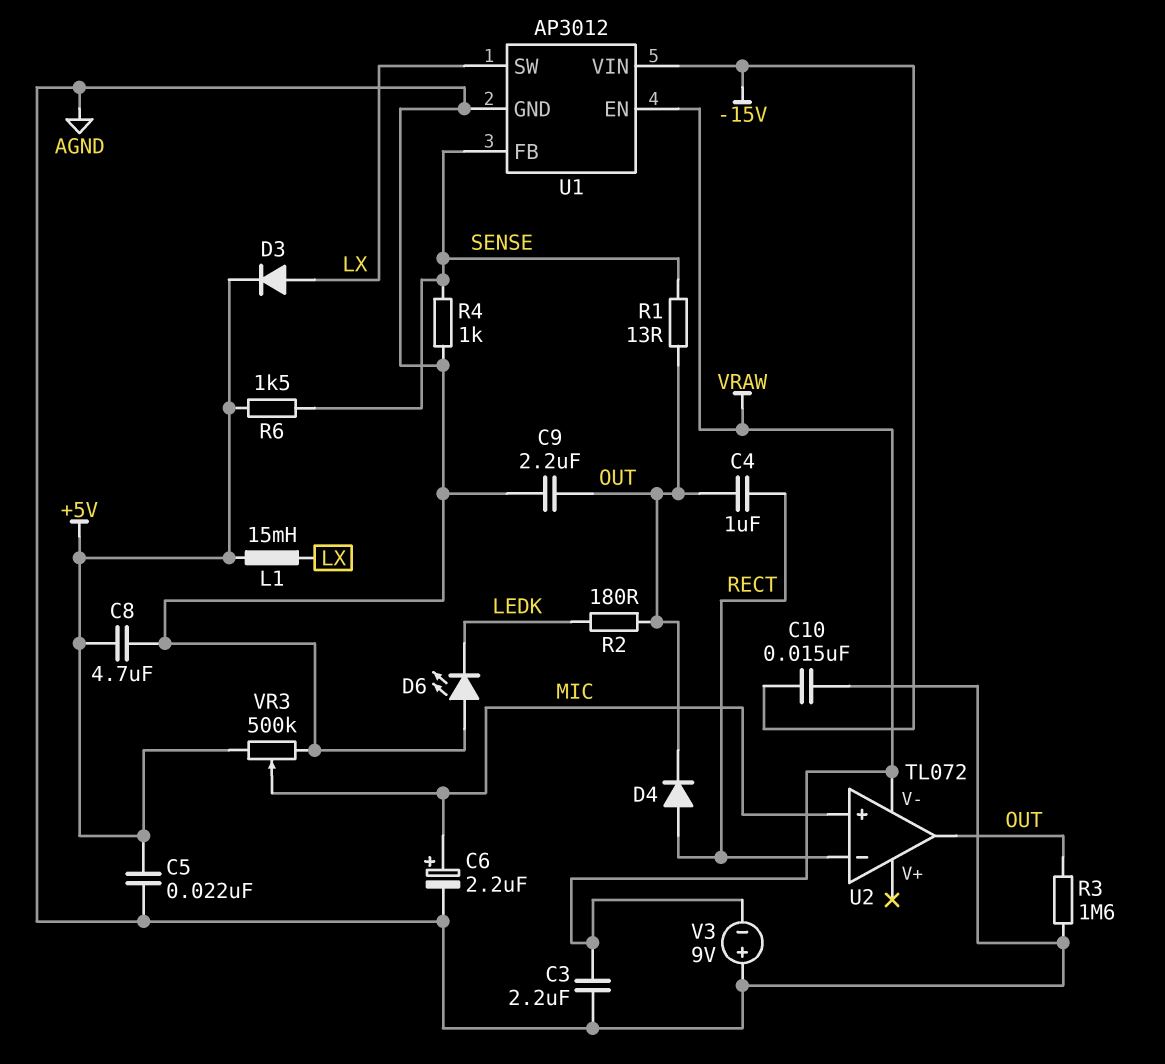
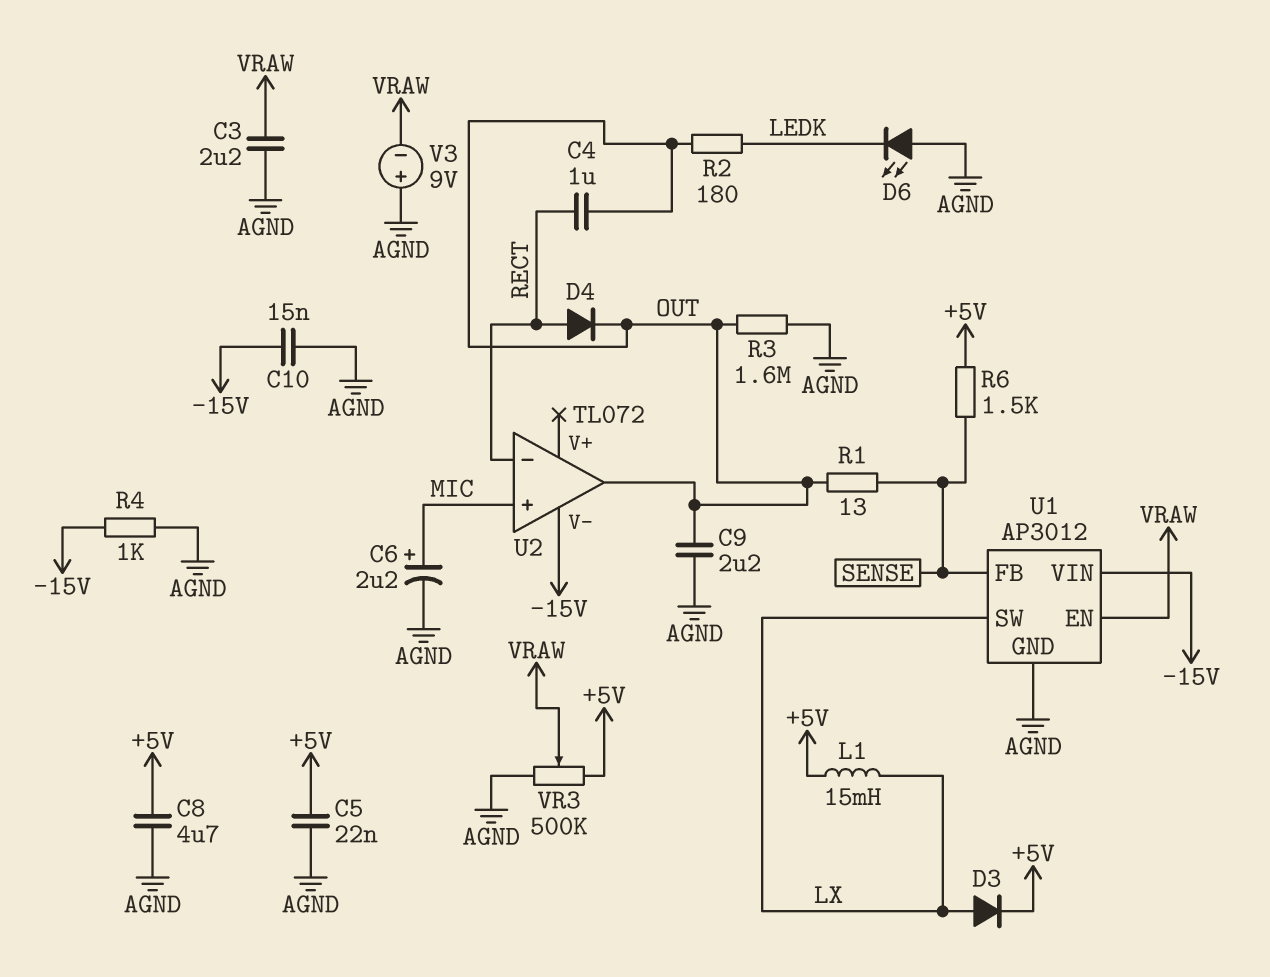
R4: 1k (AGND, SENSE) -> 1k (-15V, AGND)
U2 pin V-: VRAW -> -15V
VR3: 500k (+5V, AGND, wiper MIC) -> 500k (+5V, AGND, wiper VRAW)

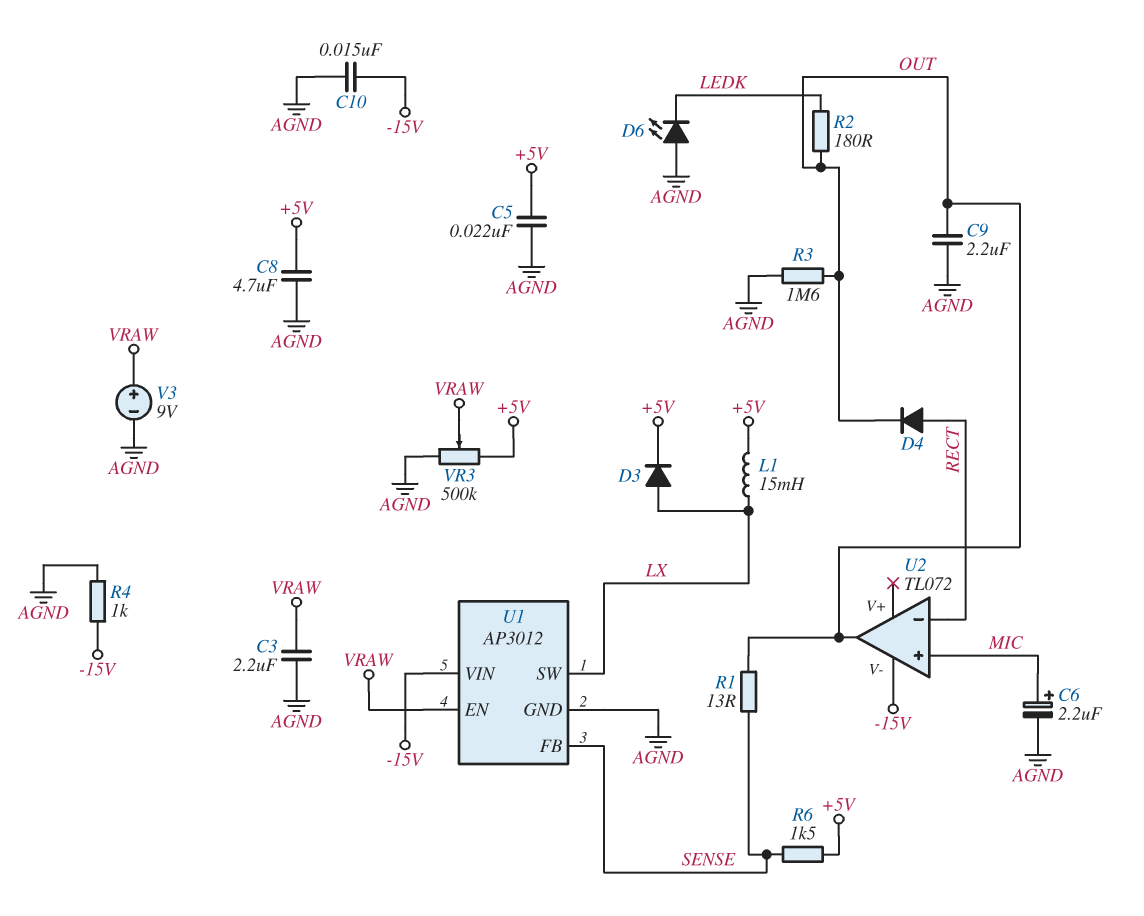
C4: 1uF (OUT, RECT) -> none
V3: 9V (plus AGND, minus VRAW) -> 9V (plus VRAW, minus AGND)

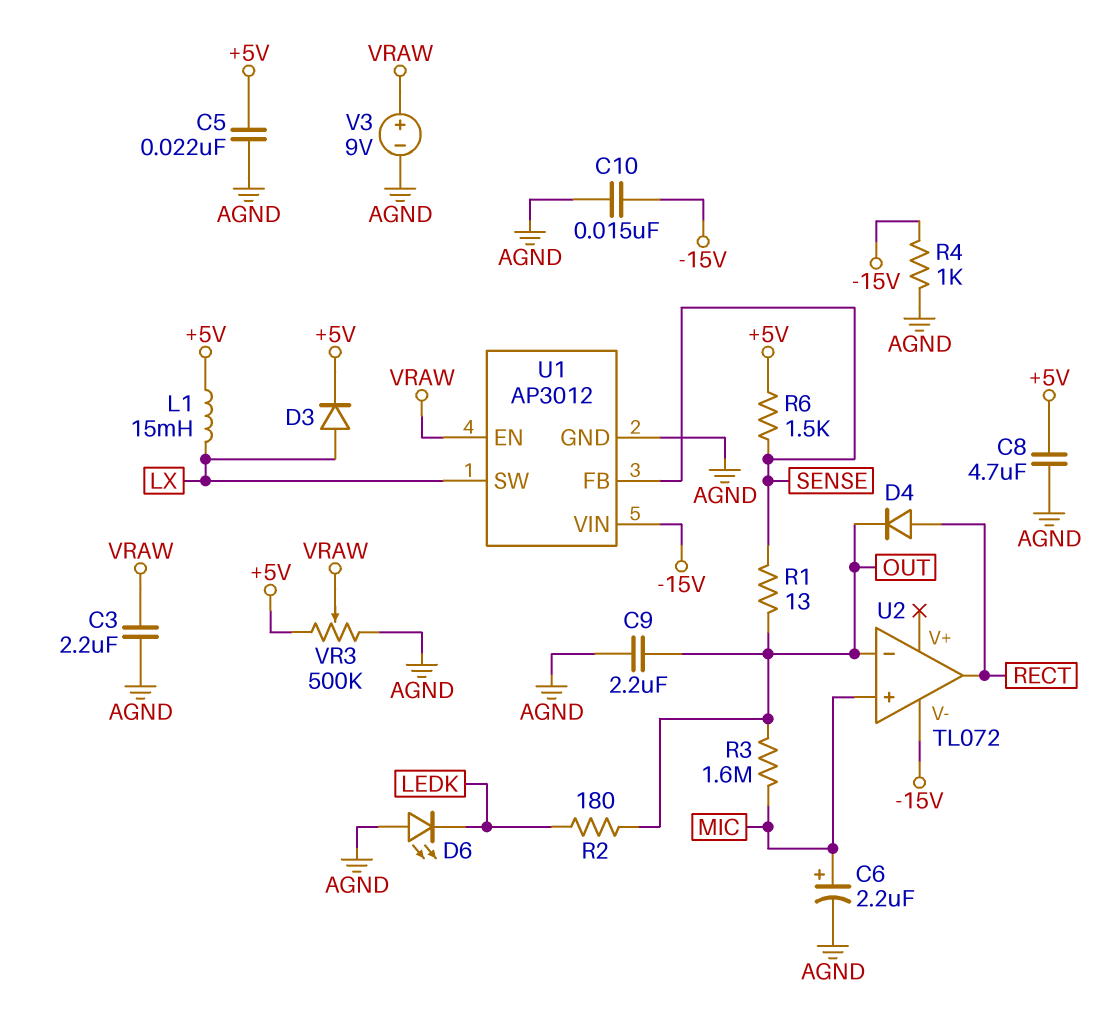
R3: 1.6M (AGND, OUT) -> 1.6M (MIC, OUT)
U2 pin in-: RECT -> OUT
U2 pin out: OUT -> RECT

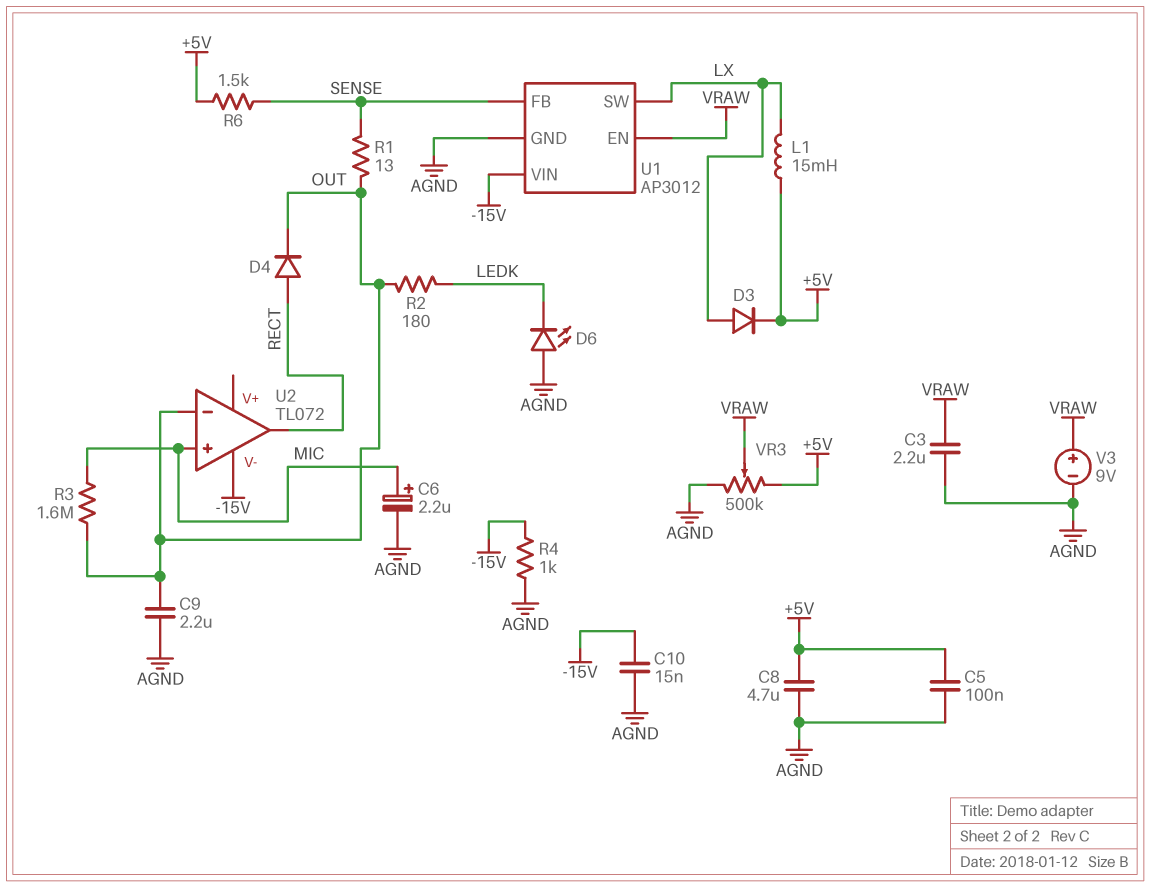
C5: 22nF (+5V, AGND) -> 100nF (+5V, AGND)

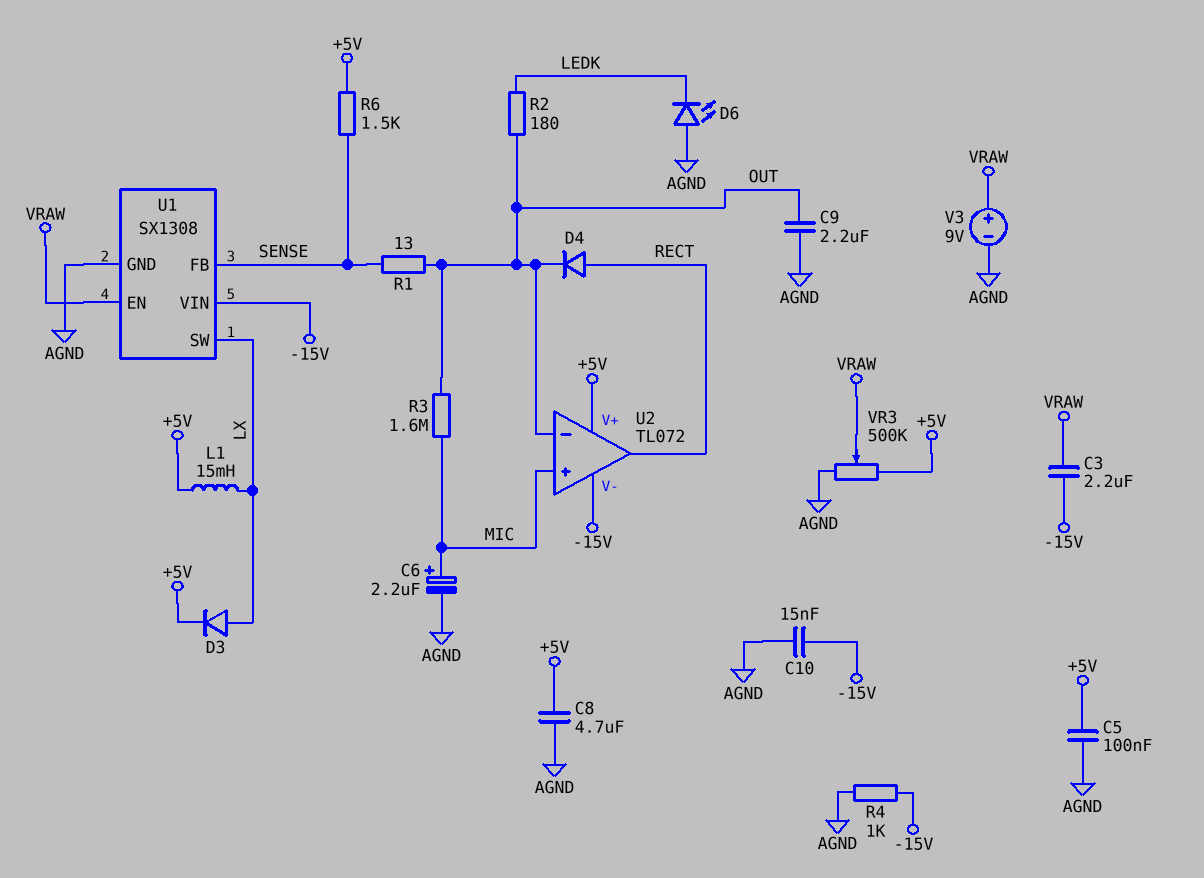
C3: 2.2uF (AGND, VRAW) -> 2.2uF (-15V, VRAW)
U1: AP3012 -> SX1308
U2 pin V+: none -> +5V

